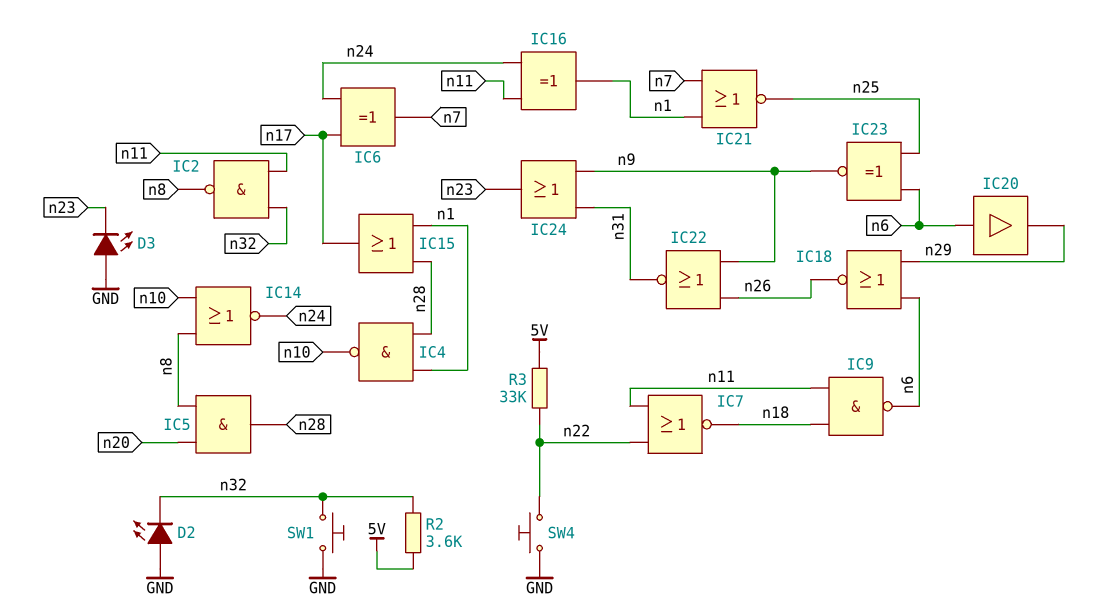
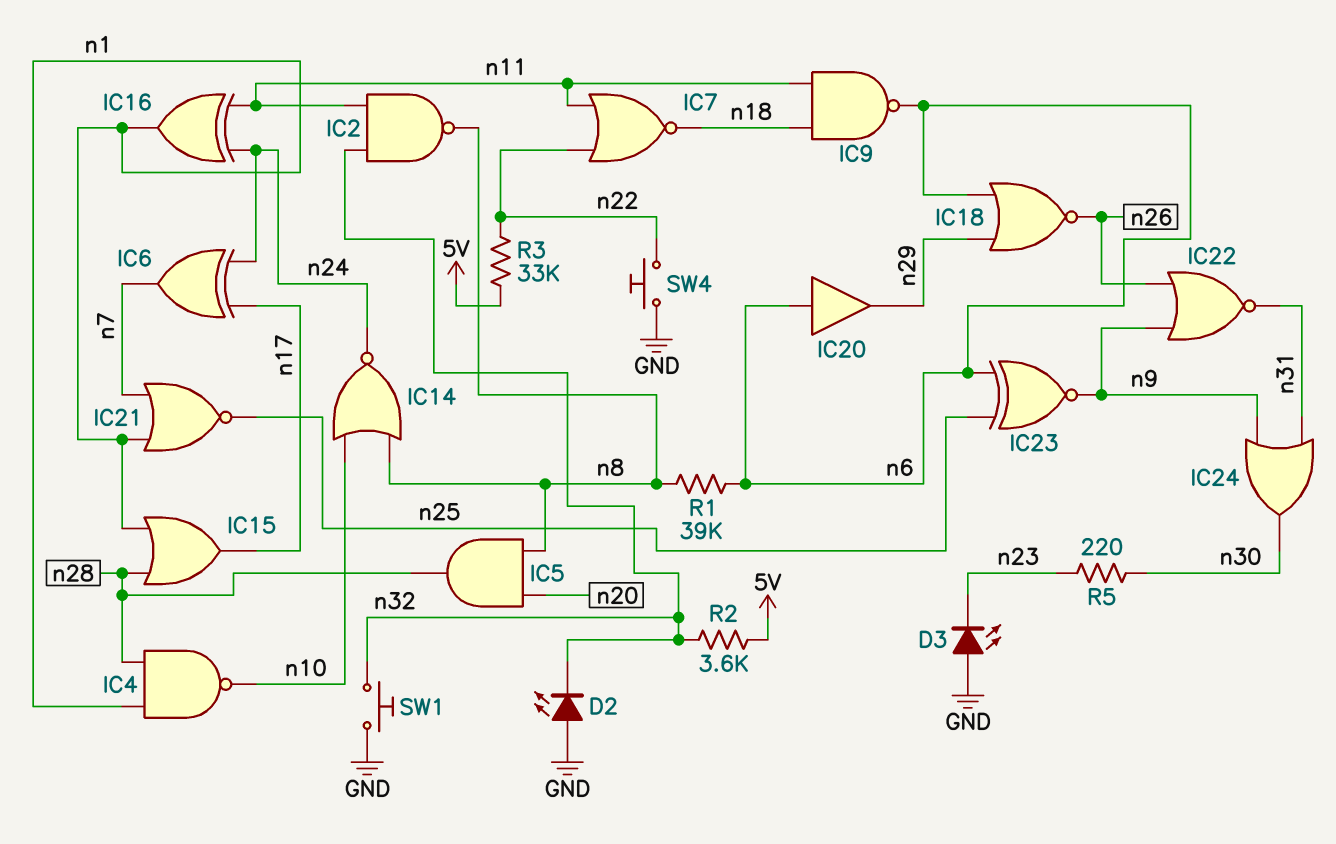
IC24: OR (in n9, in n31, out n23) -> OR (in n9, in n31, out n30)
R1: none -> 39k (n6, n8)
R5: none -> 220 (n23, n30)

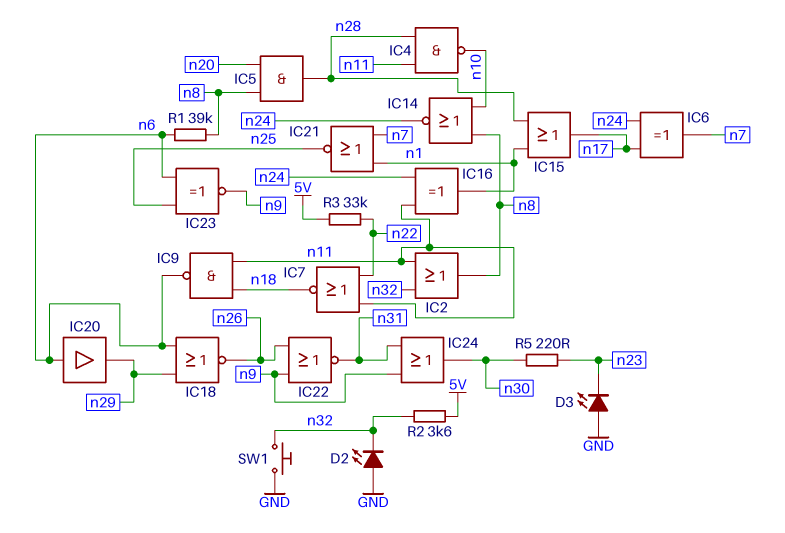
IC2: NAND (in n11, in n32, out n8) -> OR (in n11, in n32, out n8)
IC4: NAND (in n1, in n28, out n10) -> NAND (in n11, in n28, out n10)
SW4: button (GND, n22) -> none

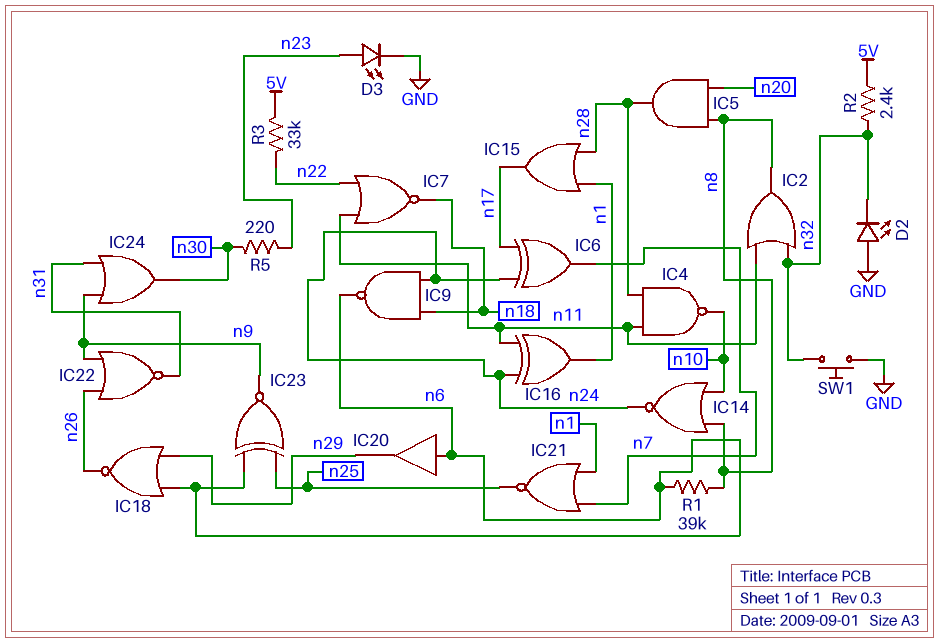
D3: LED (A GND, K n23) -> LED (A n23, K GND)
IC9: NAND (in n11, in n18, out n6) -> NAND (in n18, in n24, out n6)
R2: 3.6k (5V, n32) -> 2.4k (5V, n32)

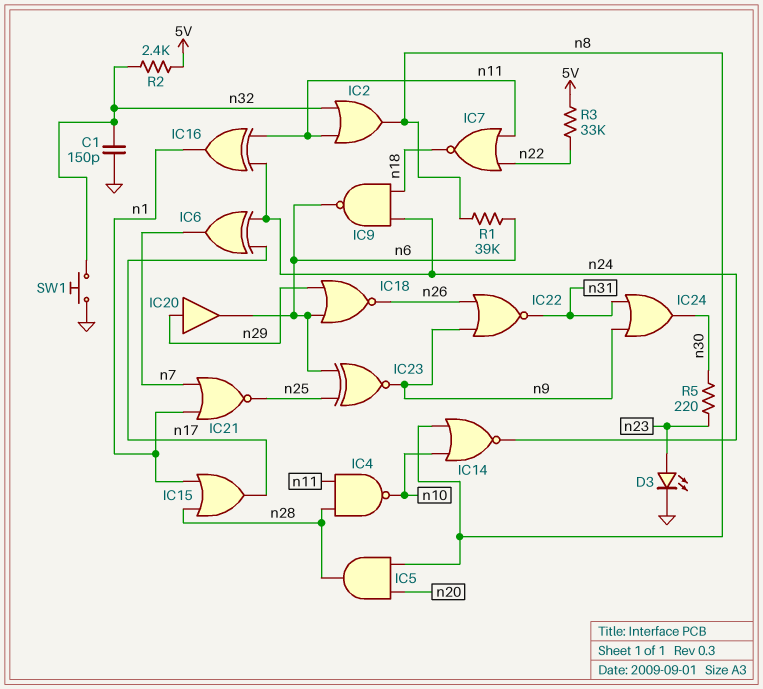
C1: none -> 150pF (GND, n32)
D2: LED (A GND, K n32) -> none
IC20: buffer (in n6, out n29) -> buffer (in n29, out n6)

